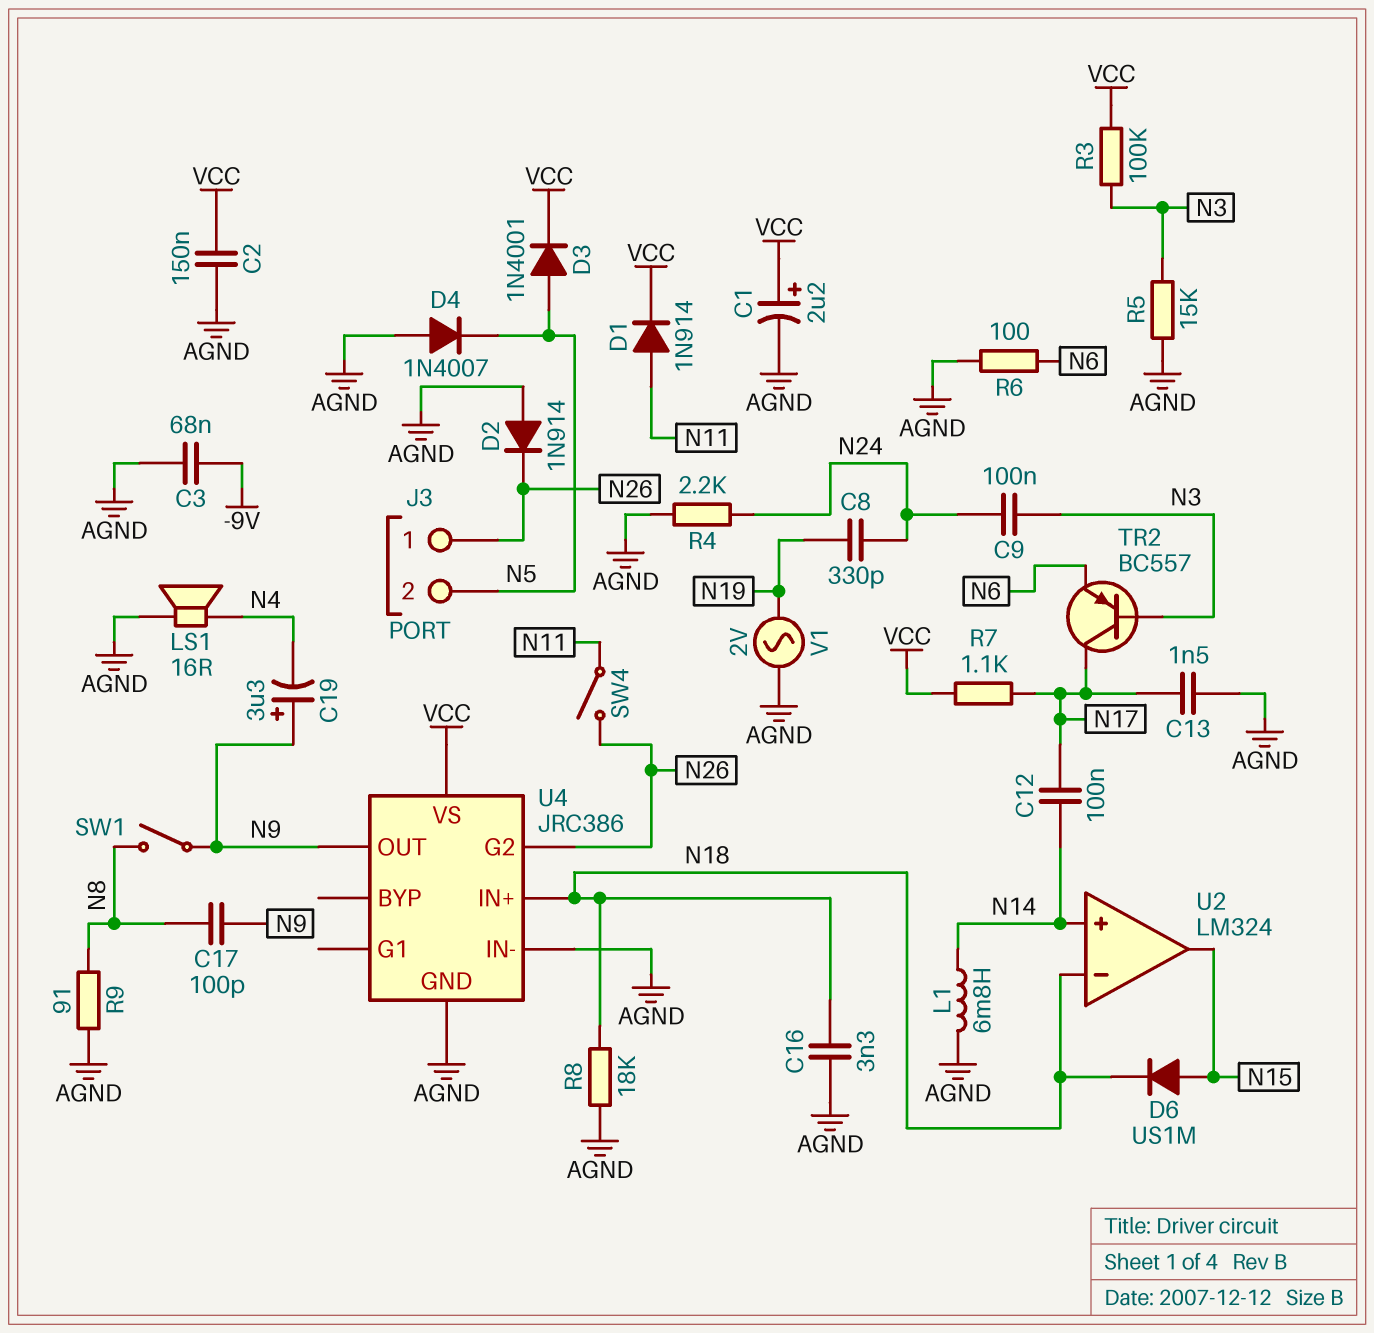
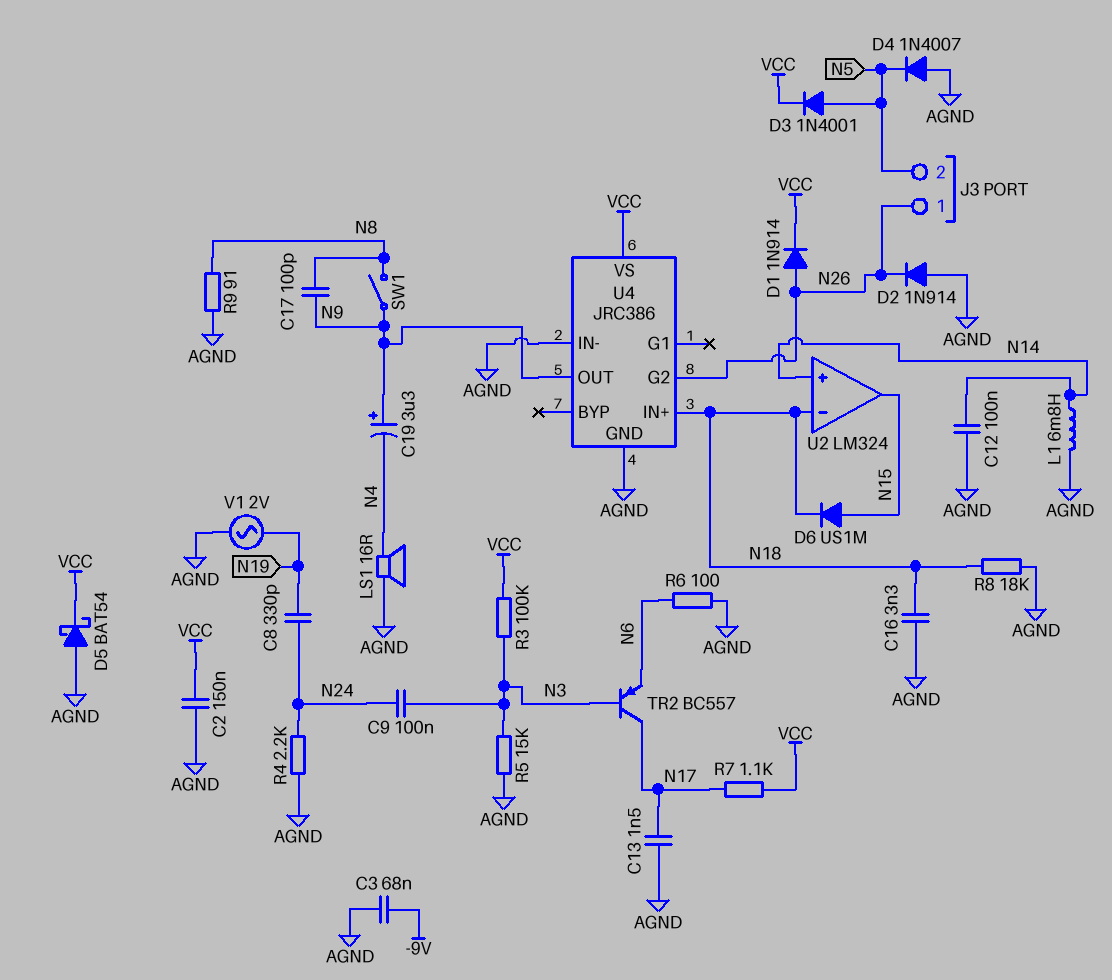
C1: 2.2uF (plus VCC, minus AGND) -> none
C12: 100nF (N14, N17) -> 100nF (AGND, N14)
D1: diode 1N914 (A N11, K VCC) -> diode 1N914 (A N26, K VCC)
D5: none -> schottky BAT54 (A AGND, K VCC)
SW4: switch (N11, N26) -> none

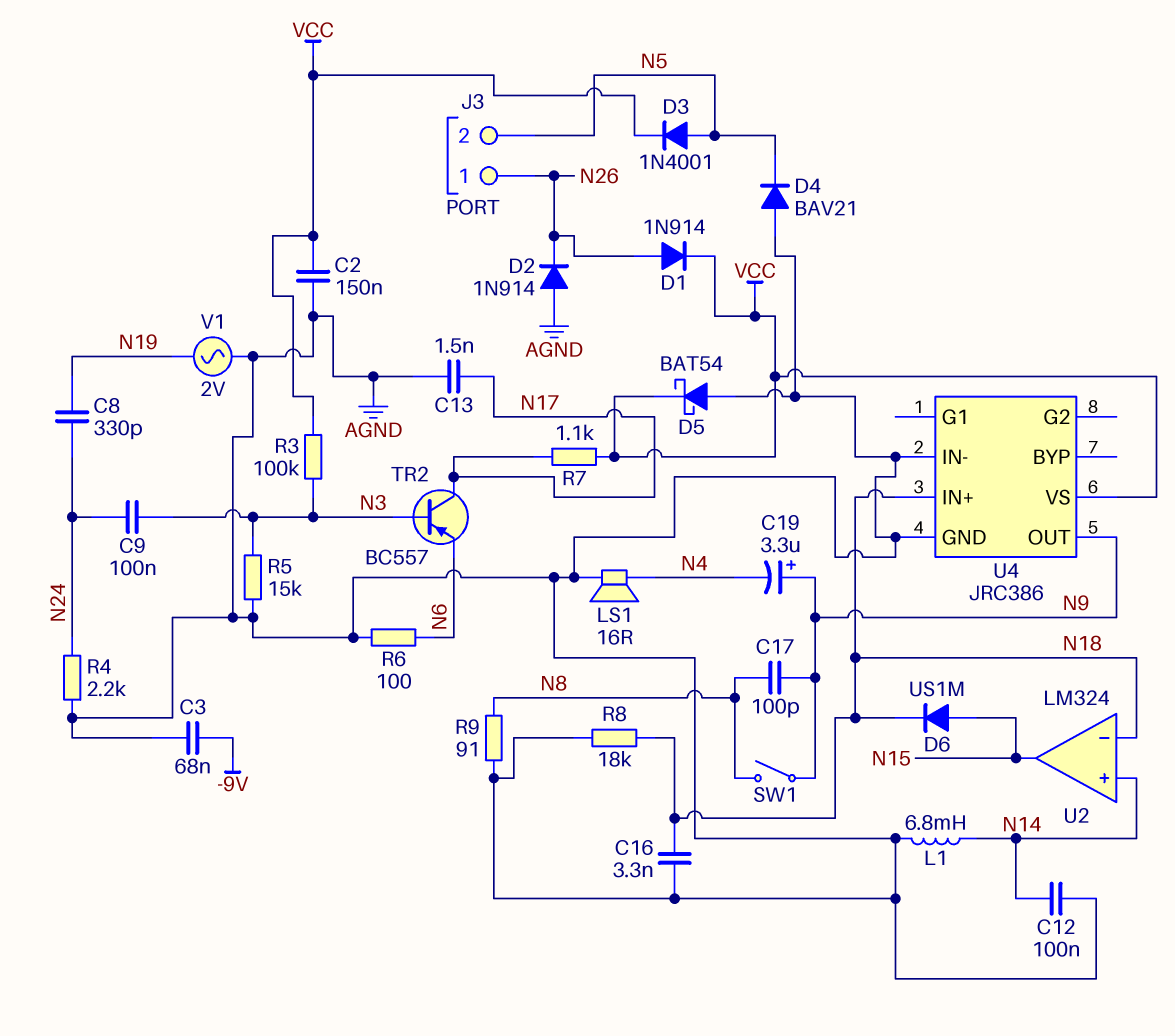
D4: diode 1N4007 (A AGND, K N5) -> diode BAV21 (A AGND, K N5)
U4 pin G2: N26 -> none

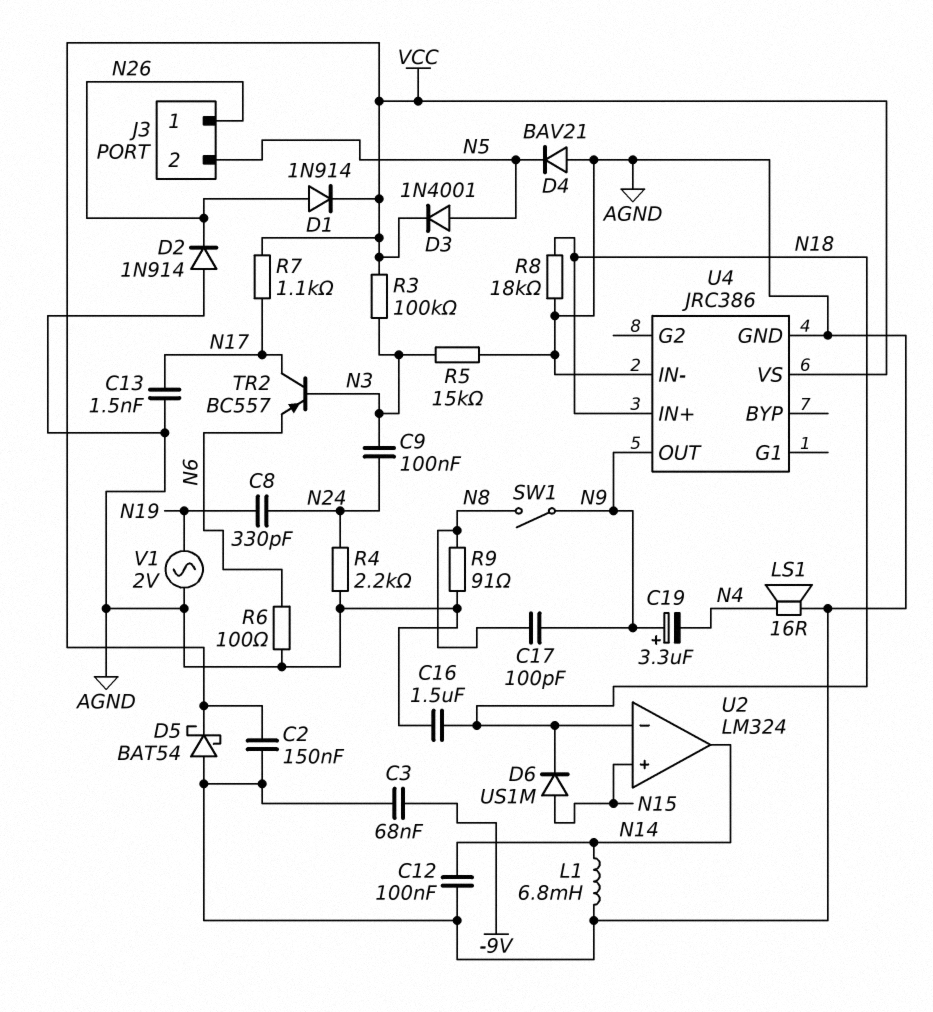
C16: 3.3nF (AGND, N18) -> 1.5uF (AGND, N18)
U2 pin in+: N14 -> N15
U2 pin out: N15 -> N14

